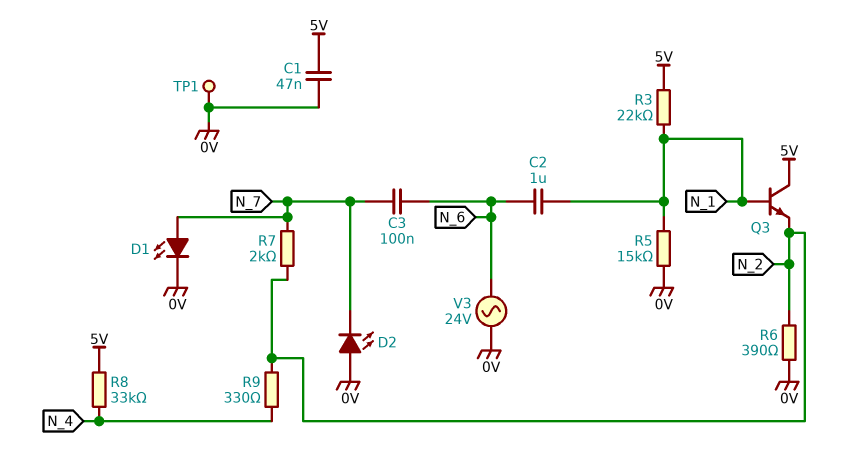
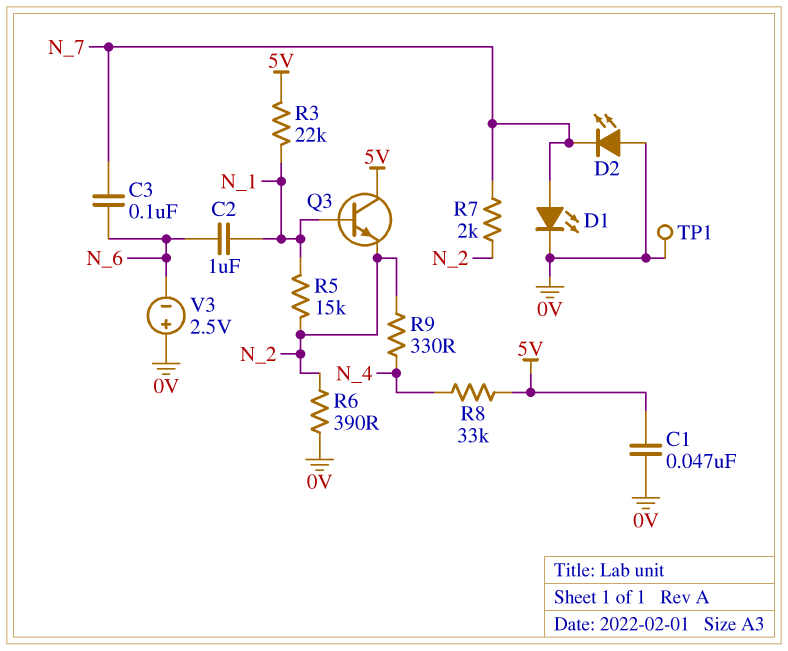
R5: 15k (0V, N_1) -> 15k (N_1, N_2)
V3: AC 24V (0V, N_6) -> 2.5V (plus 0V, minus N_6)

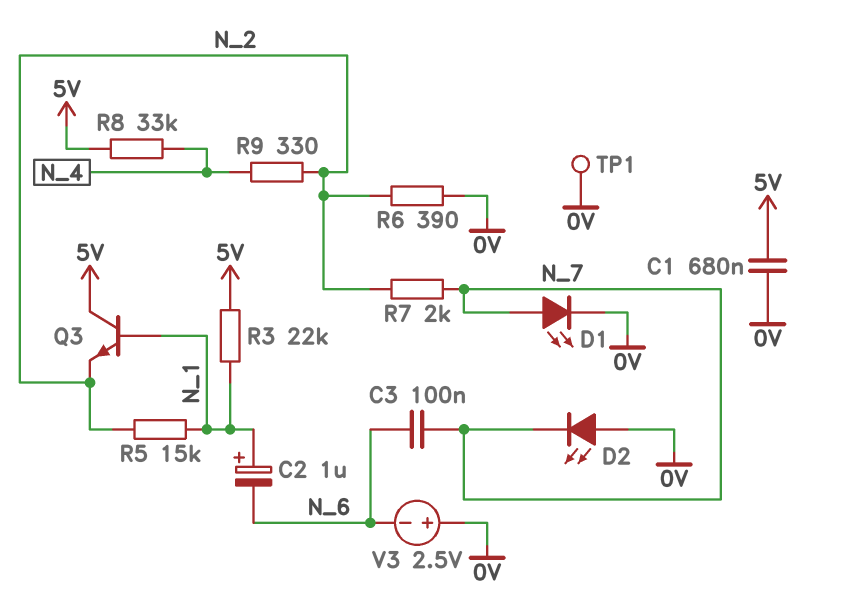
C1: 47nF (0V, 5V) -> 680nF (0V, 5V)
C2: 1uF (N_1, N_6) -> 1uF (plus N_1, minus N_6)

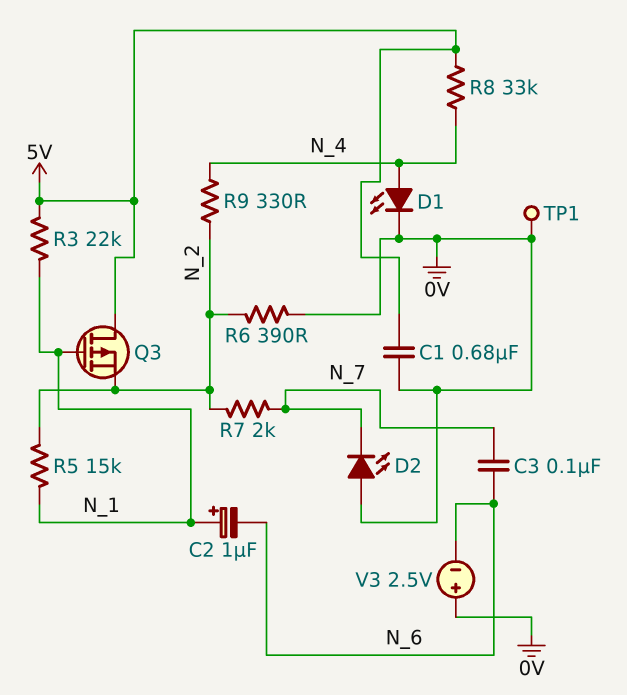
D1: LED (A N_7, K 0V) -> LED (A N_4, K 0V)
Q3: NPN (B N_1, C 5V, E N_2) -> PMOS (G N_1, D 5V, S N_2)

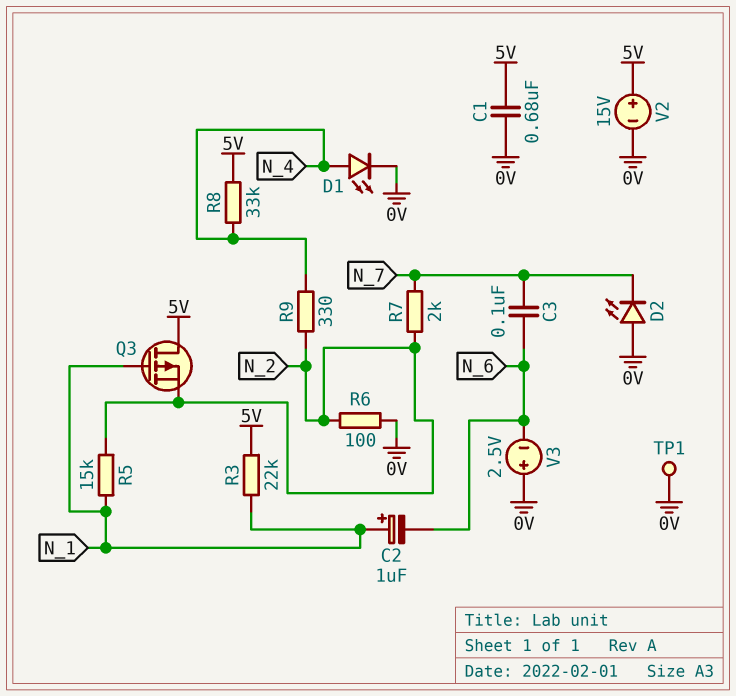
R6: 390 (0V, N_2) -> 100 (0V, N_2)
V2: none -> 15V (plus 5V, minus 0V)

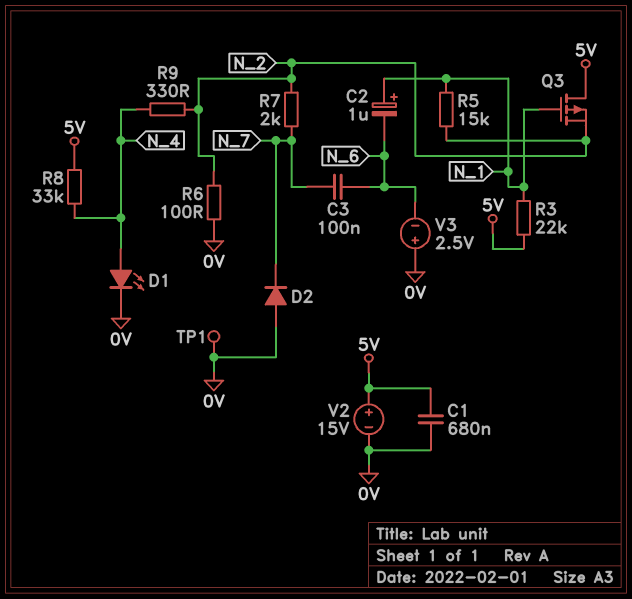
D2: LED (A 0V, K N_7) -> diode (A 0V, K N_7)

